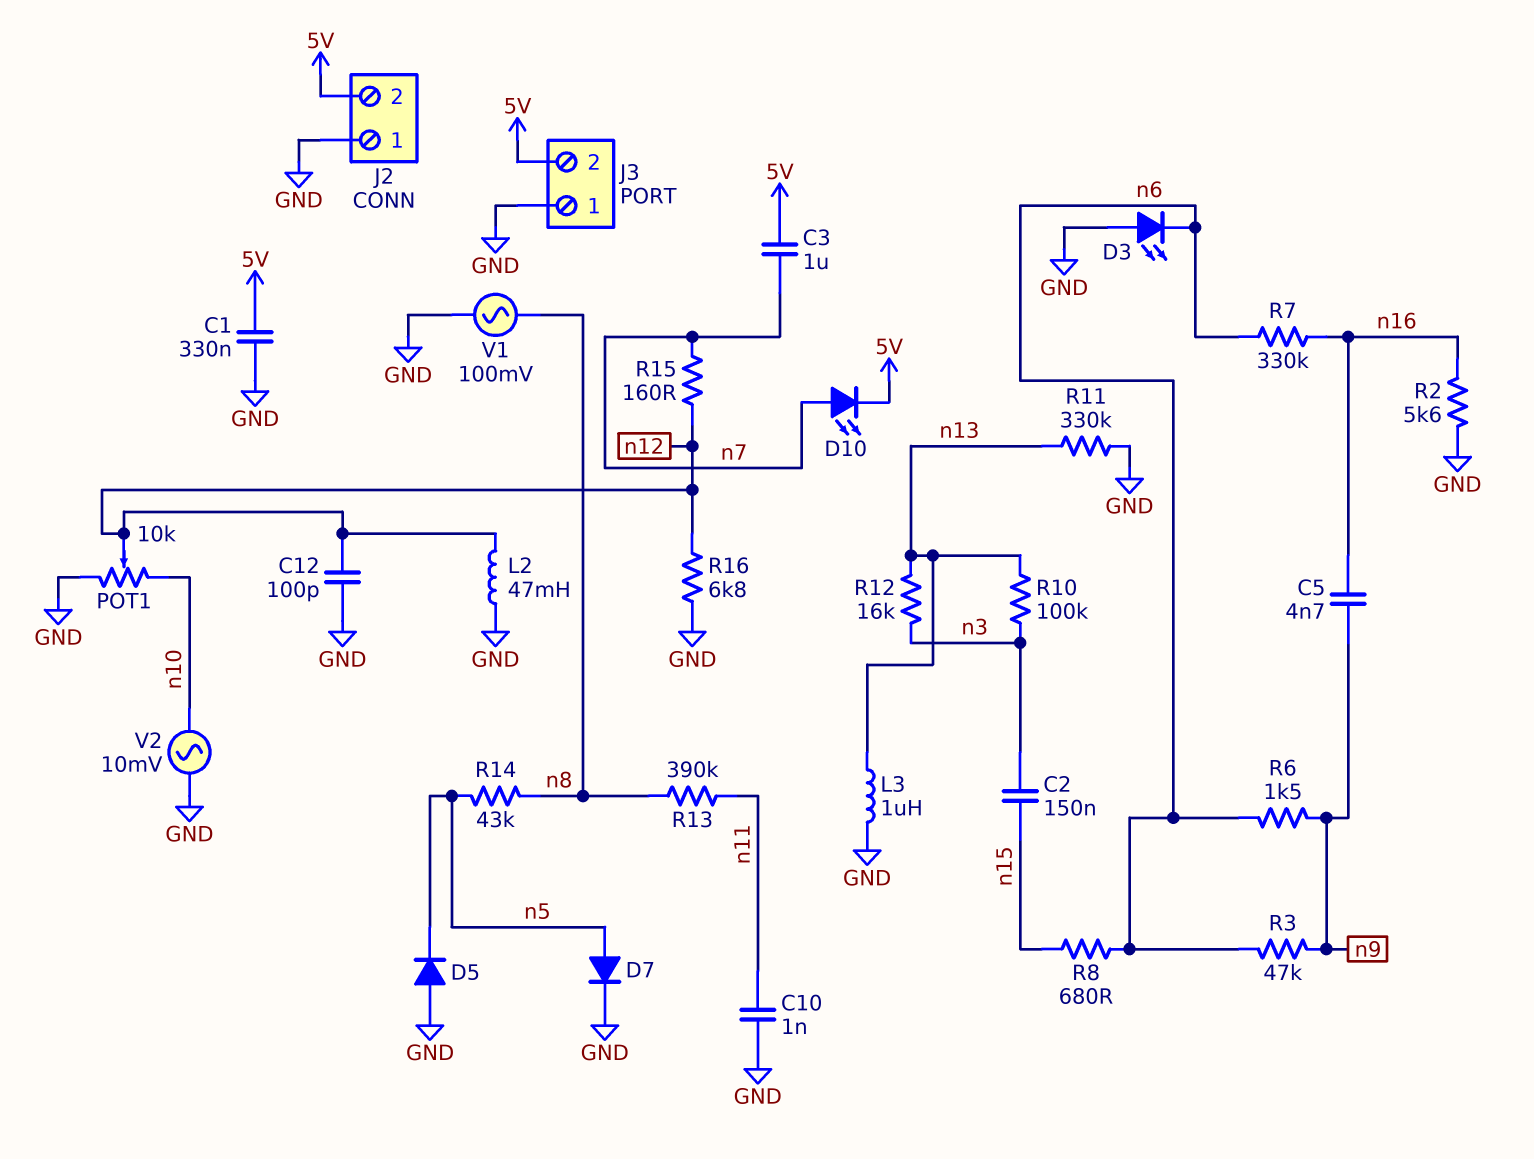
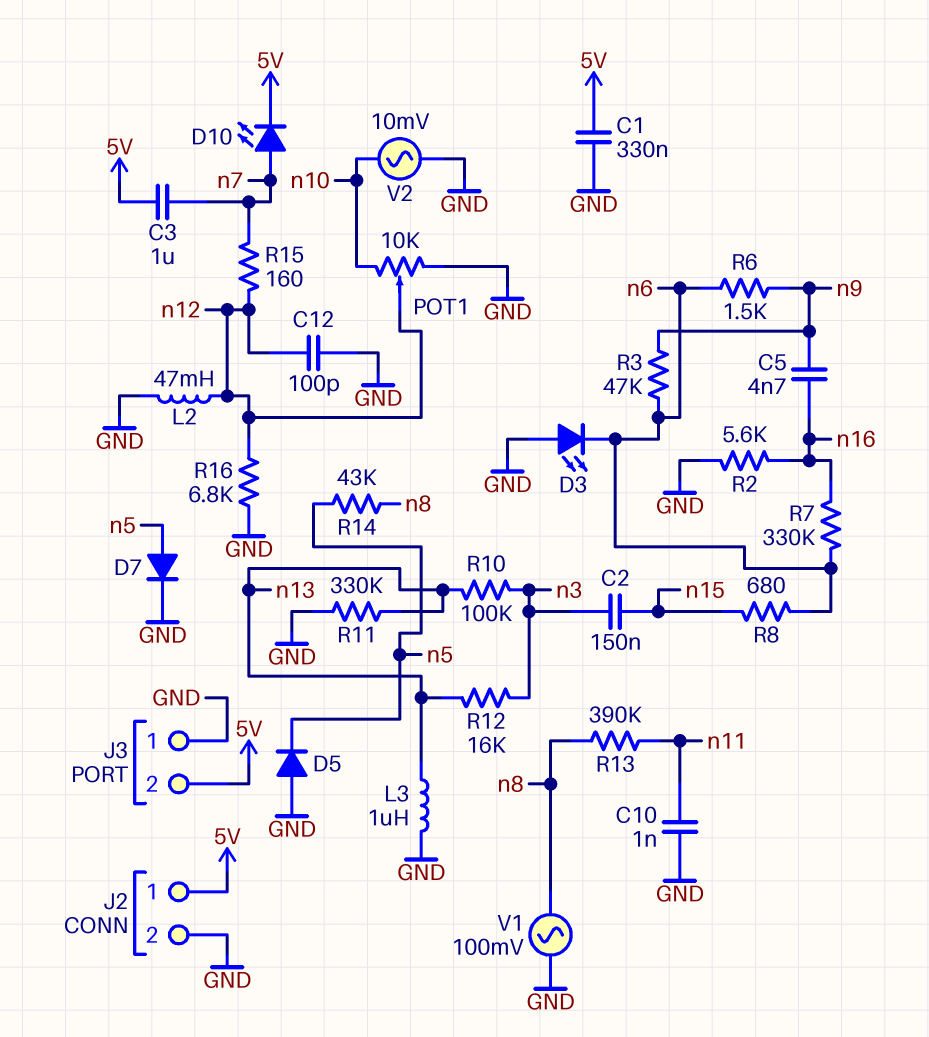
J2 pin 1: GND -> 5V
J2 pin 2: 5V -> GND

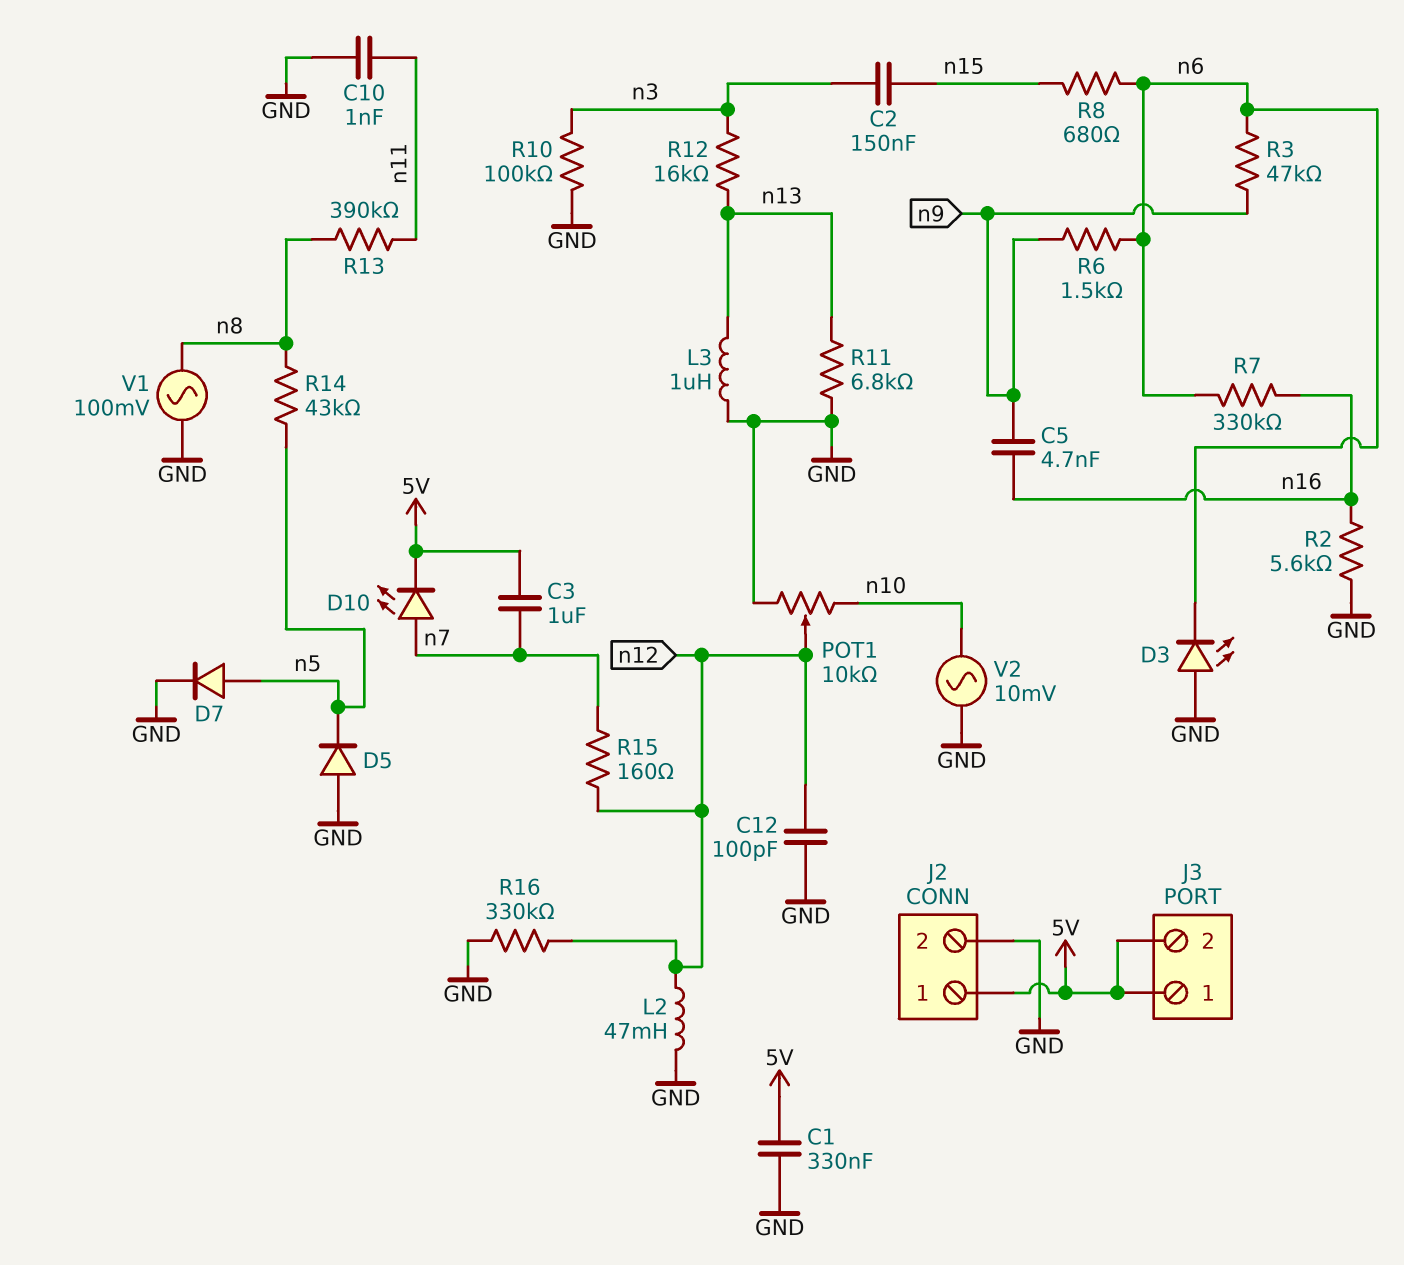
J3 pin 1: GND -> 5V
R10: 100k (n3, n13) -> 100k (GND, n3)
R11: 330k (GND, n13) -> 6.8k (GND, n13)
R16: 6.8k (GND, n12) -> 330k (GND, n12)

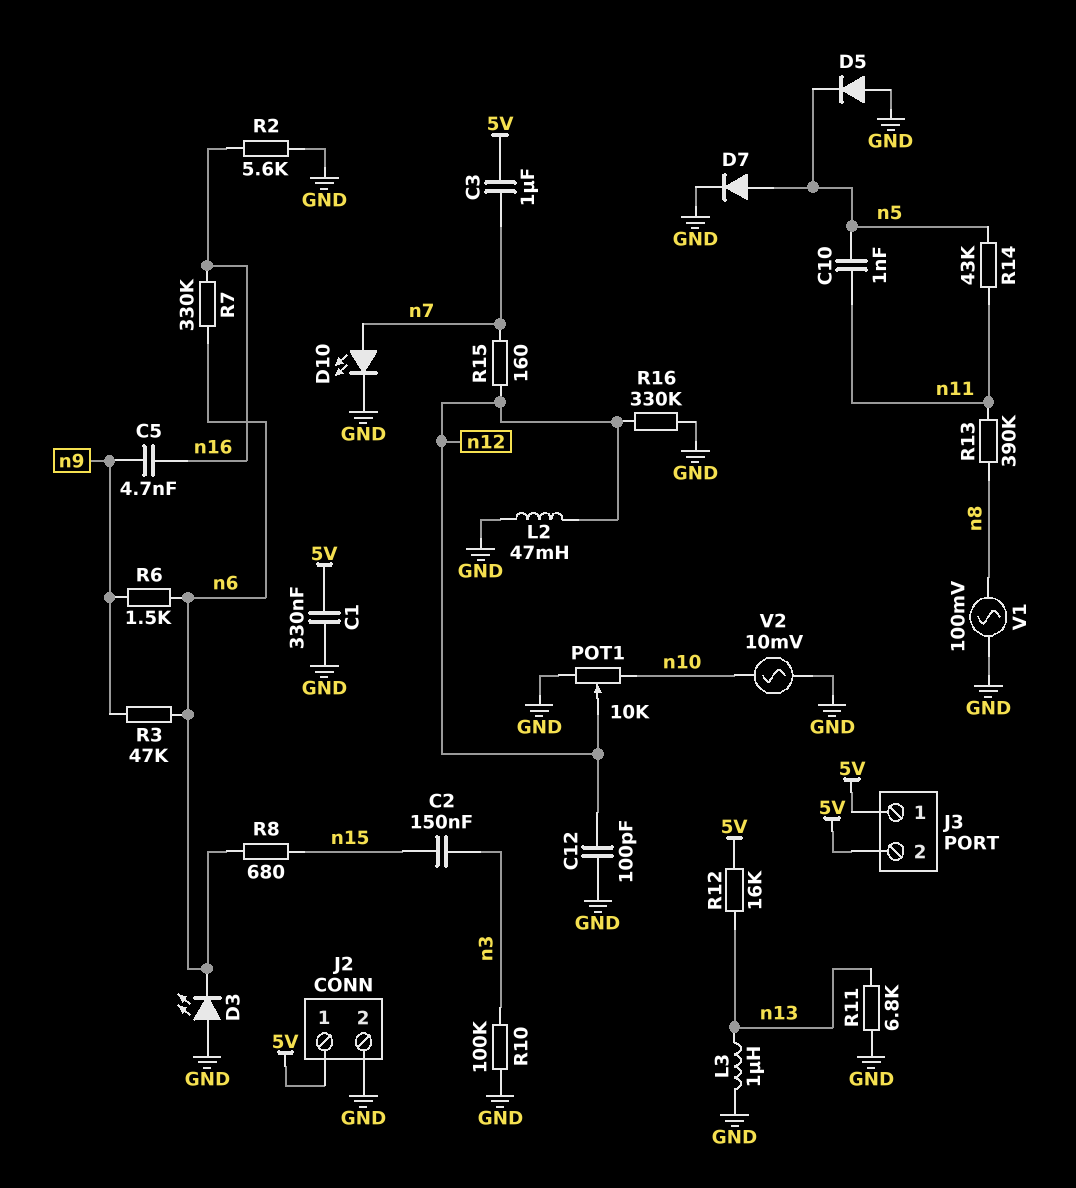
C10: 1nF (GND, n11) -> 1nF (n5, n11)
D10: LED (A n7, K 5V) -> LED (A n7, K GND)
R12: 16k (n3, n13) -> 16k (5V, n13)
R14: 43k (n5, n8) -> 43k (n5, n11)

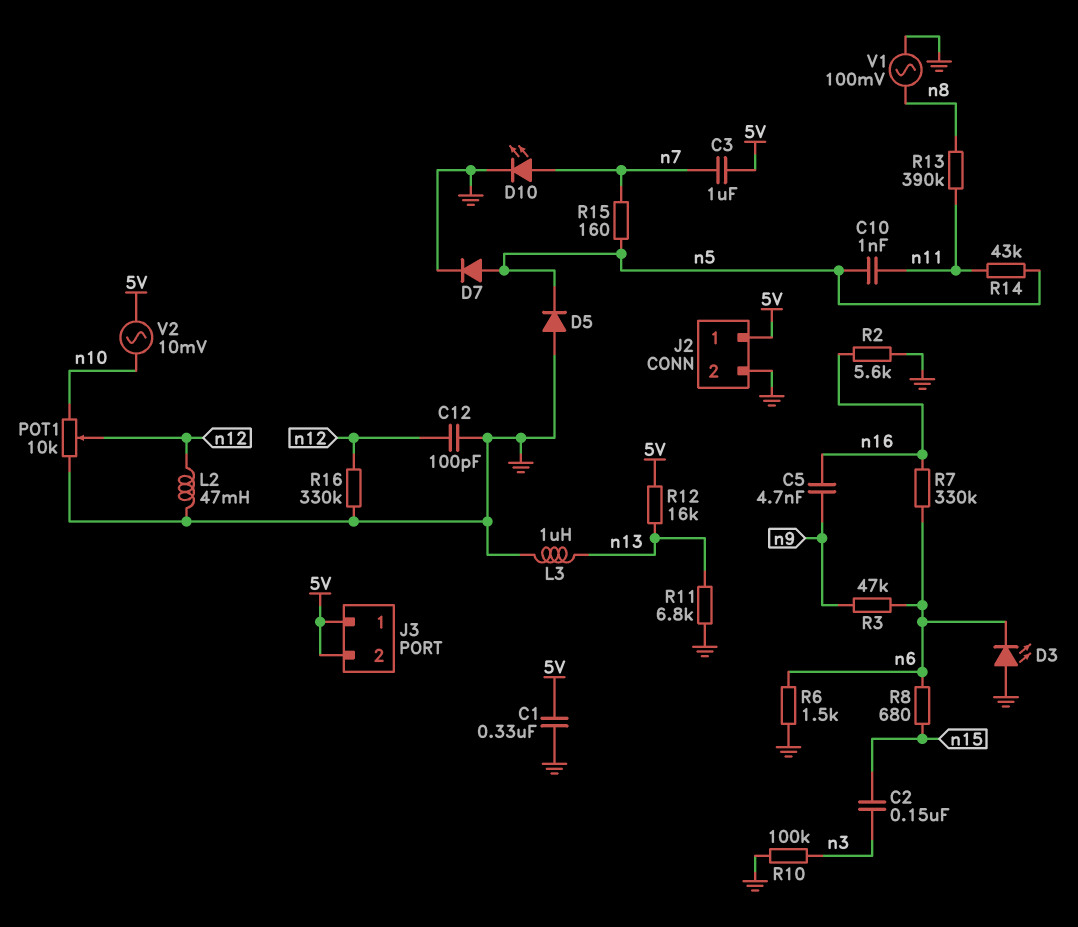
R6: 1.5k (n6, n9) -> 1.5k (GND, n6)
R15: 160 (n7, n12) -> 160 (n5, n7)
V2: AC 10mV (GND, n10) -> AC 10mV (5V, n10)

